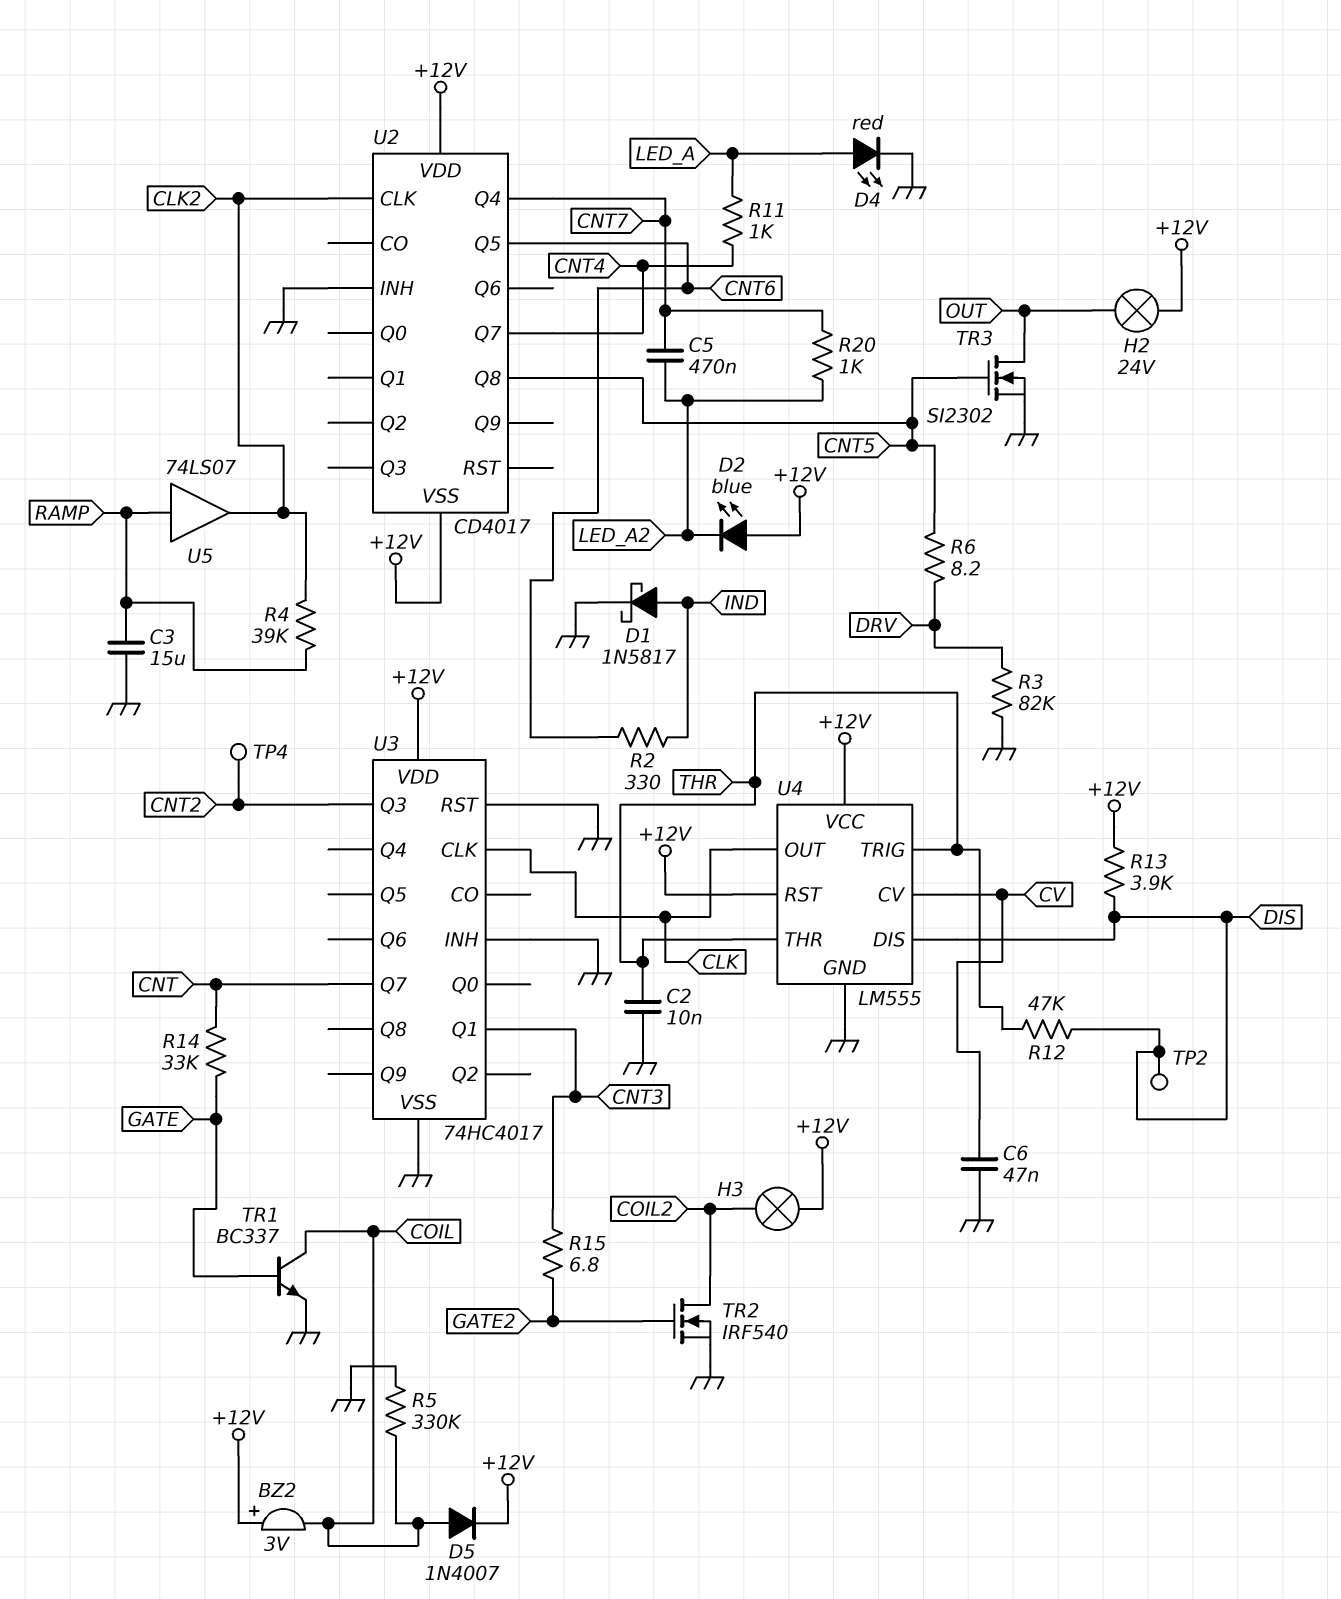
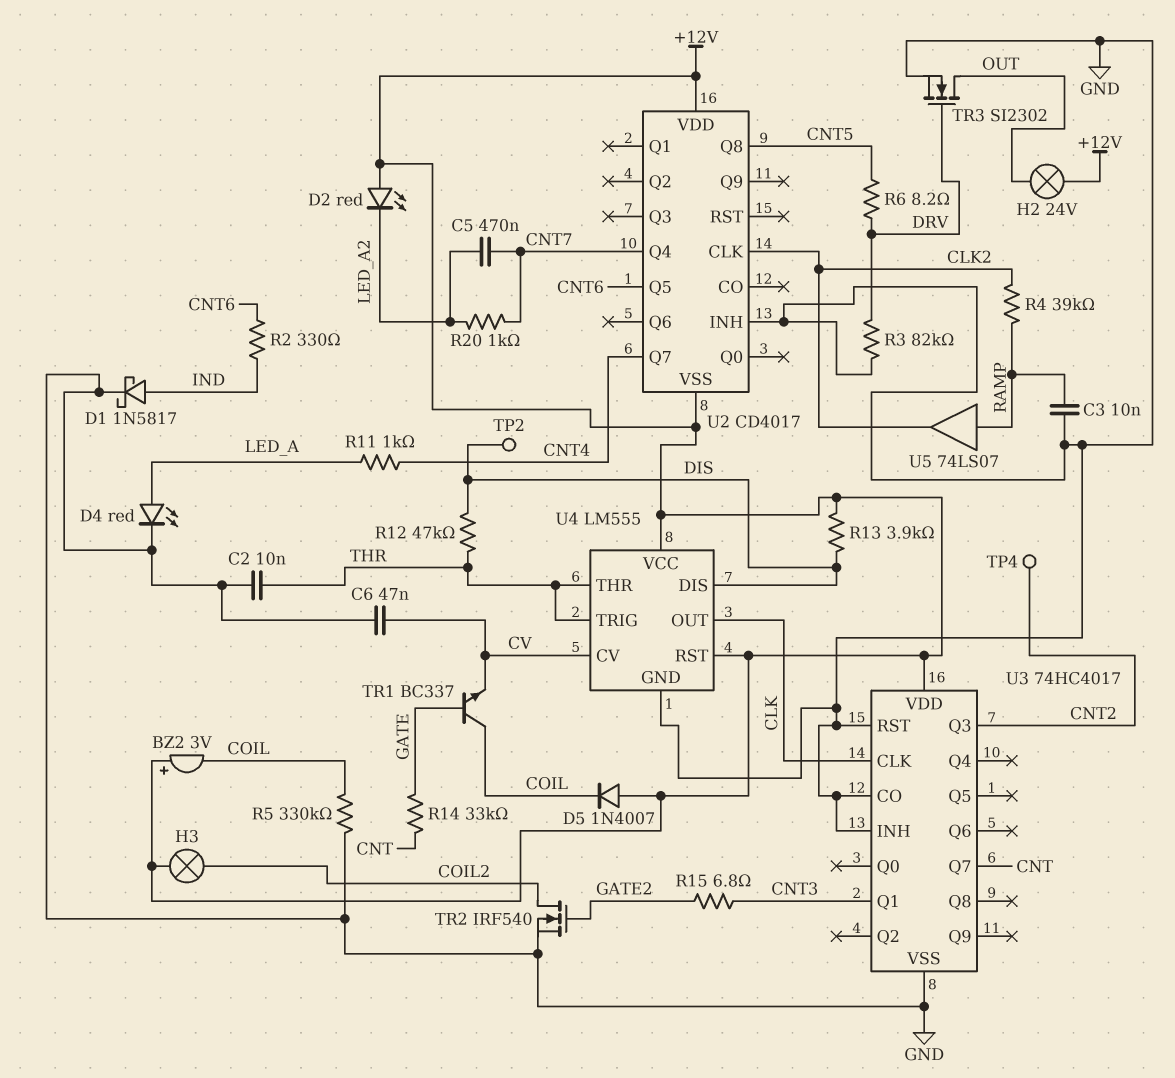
C3: 15uF (GND, RAMP) -> 10nF (GND, RAMP)
D2: LED blue (A +12V, K LED_A2) -> LED red (A +12V, K LED_A2)
D5: diode 1N4007 (A COIL, K +12V) -> diode 1N4007 (A +12V, K COIL)
TR1: NPN BC337 (B GATE, C COIL, E GND) -> NPN BC337 (B GATE, C COIL, E CV)
TR3: NMOS SI2302 (G CNT5, D OUT, S GND) -> NMOS SI2302 (G DRV, D OUT, S GND)
U3 pin CO: none -> GND

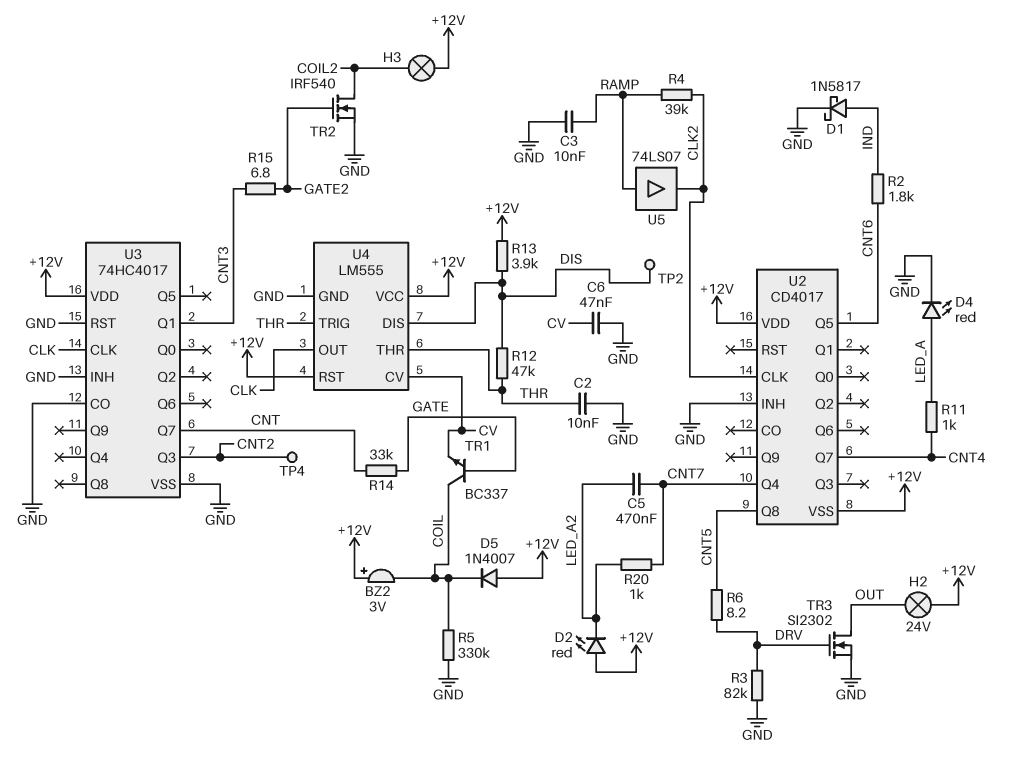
R2: 330 (CNT6, IND) -> 1.8k (CNT6, IND)

